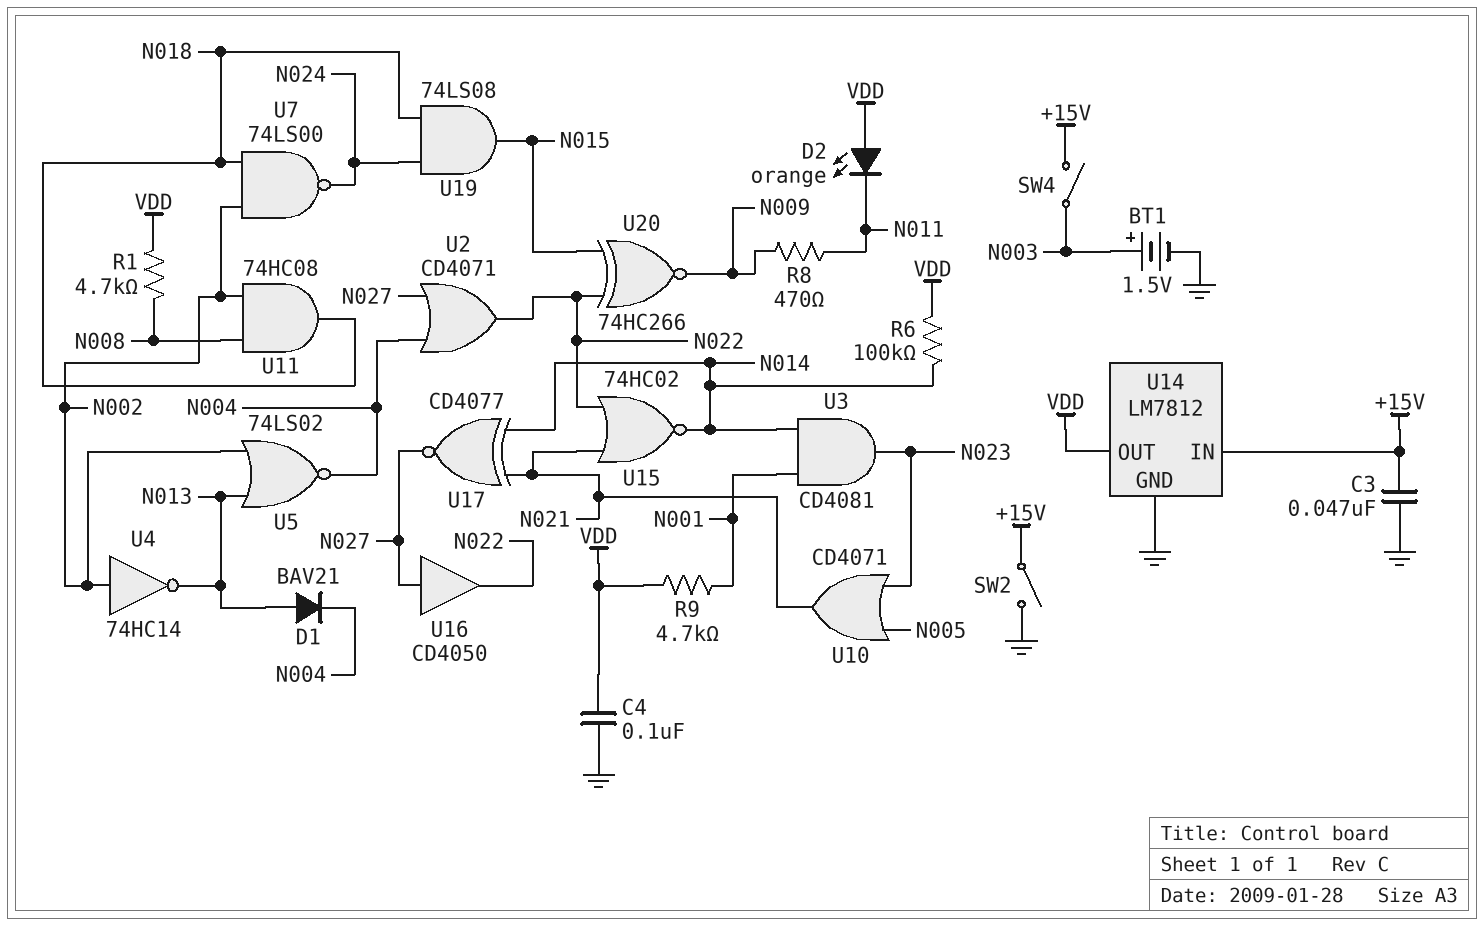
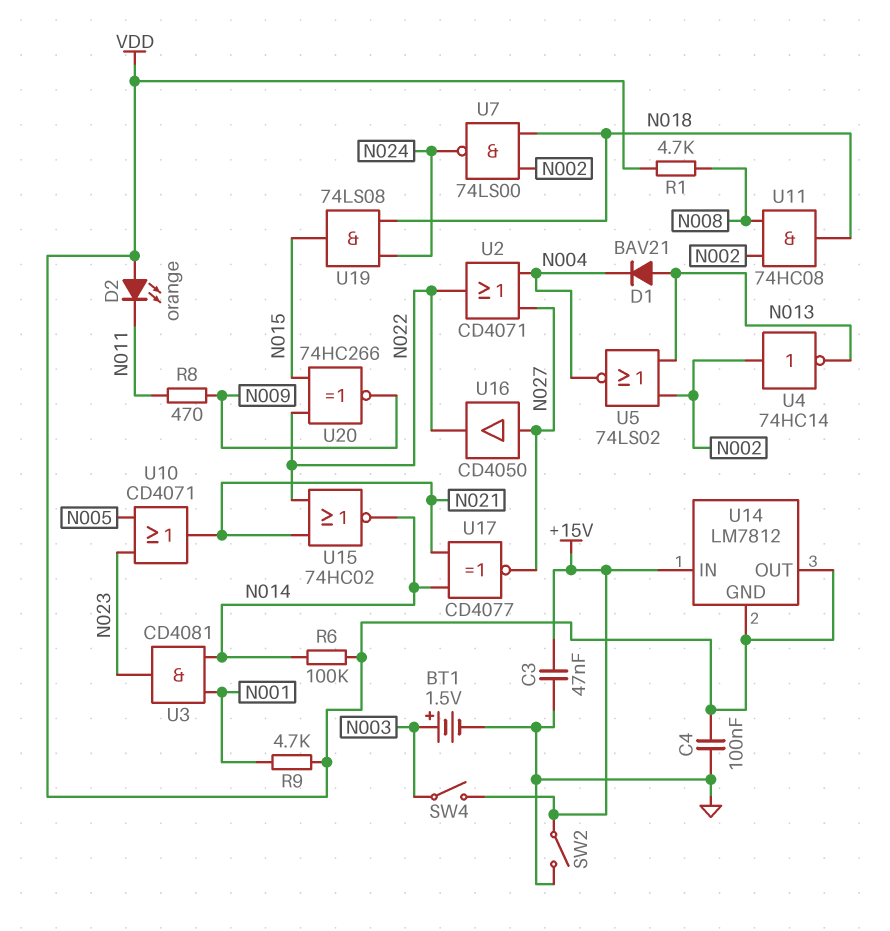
U14 pin GND: GND -> VDD

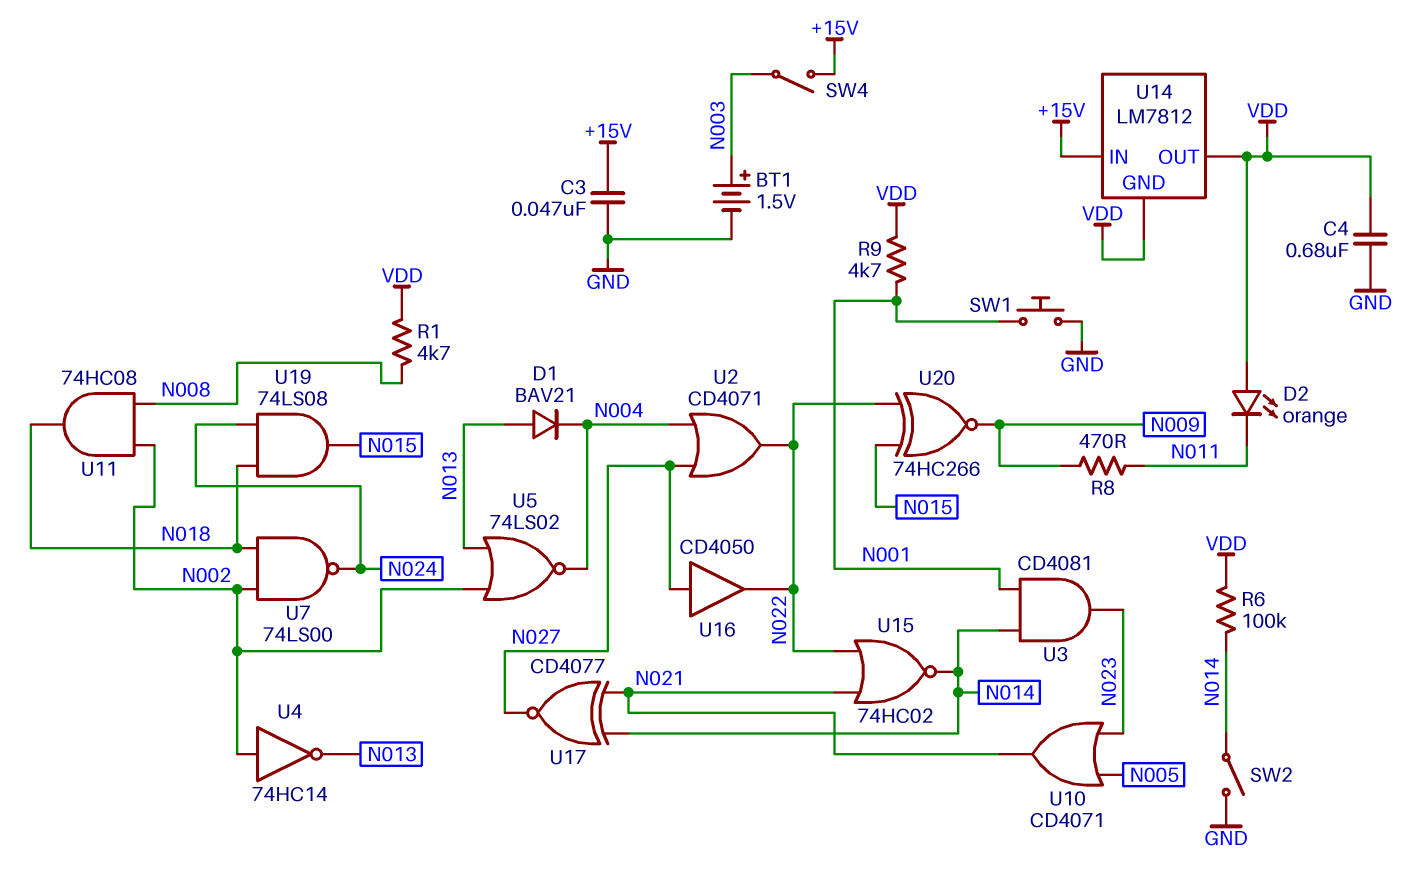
C4: 100nF (GND, VDD) -> 680nF (GND, VDD)
SW1: none -> button (GND, N001)
SW2: switch (+15V, GND) -> switch (GND, N014)

